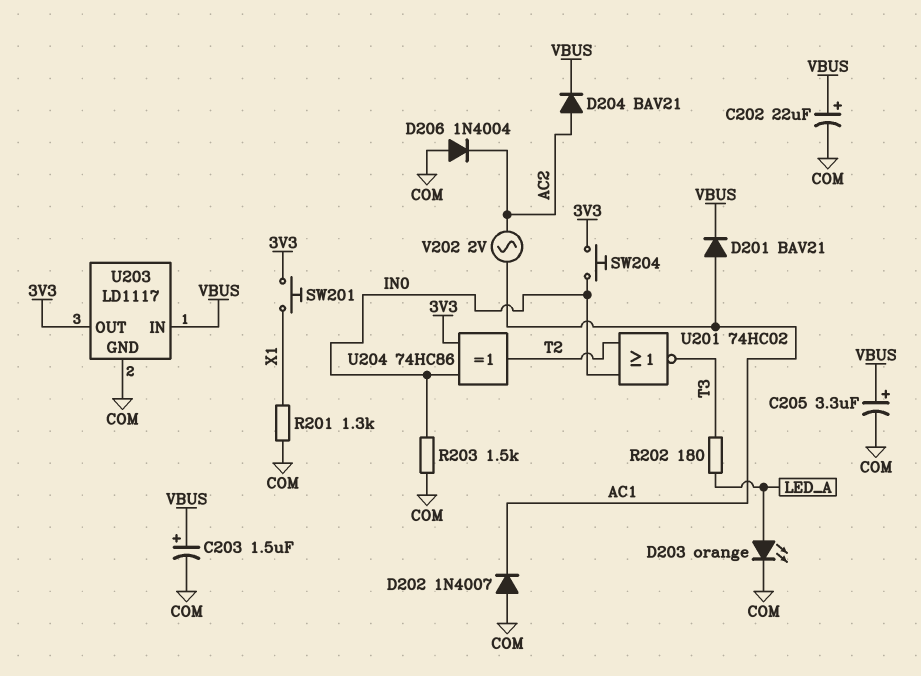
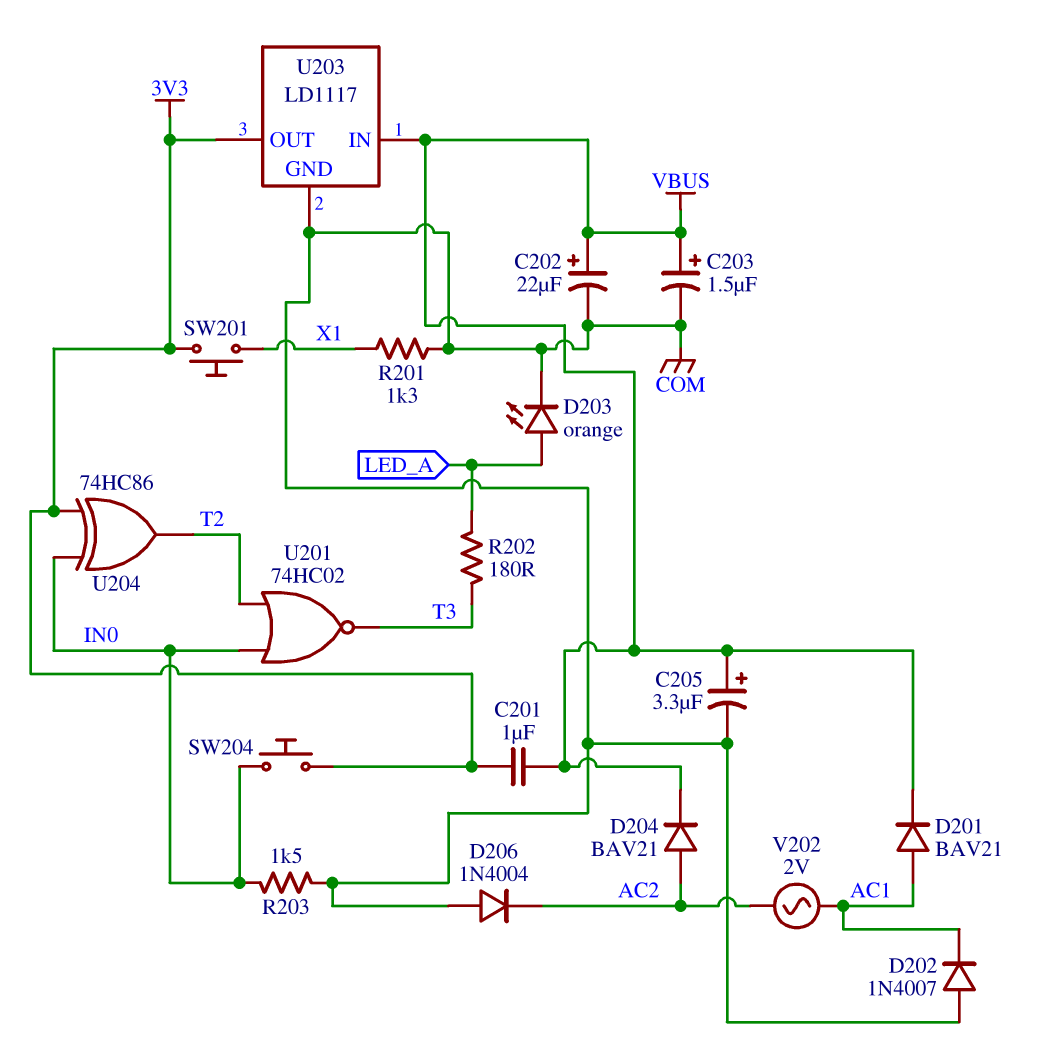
C201: none -> 1uF (3V3, VBUS)

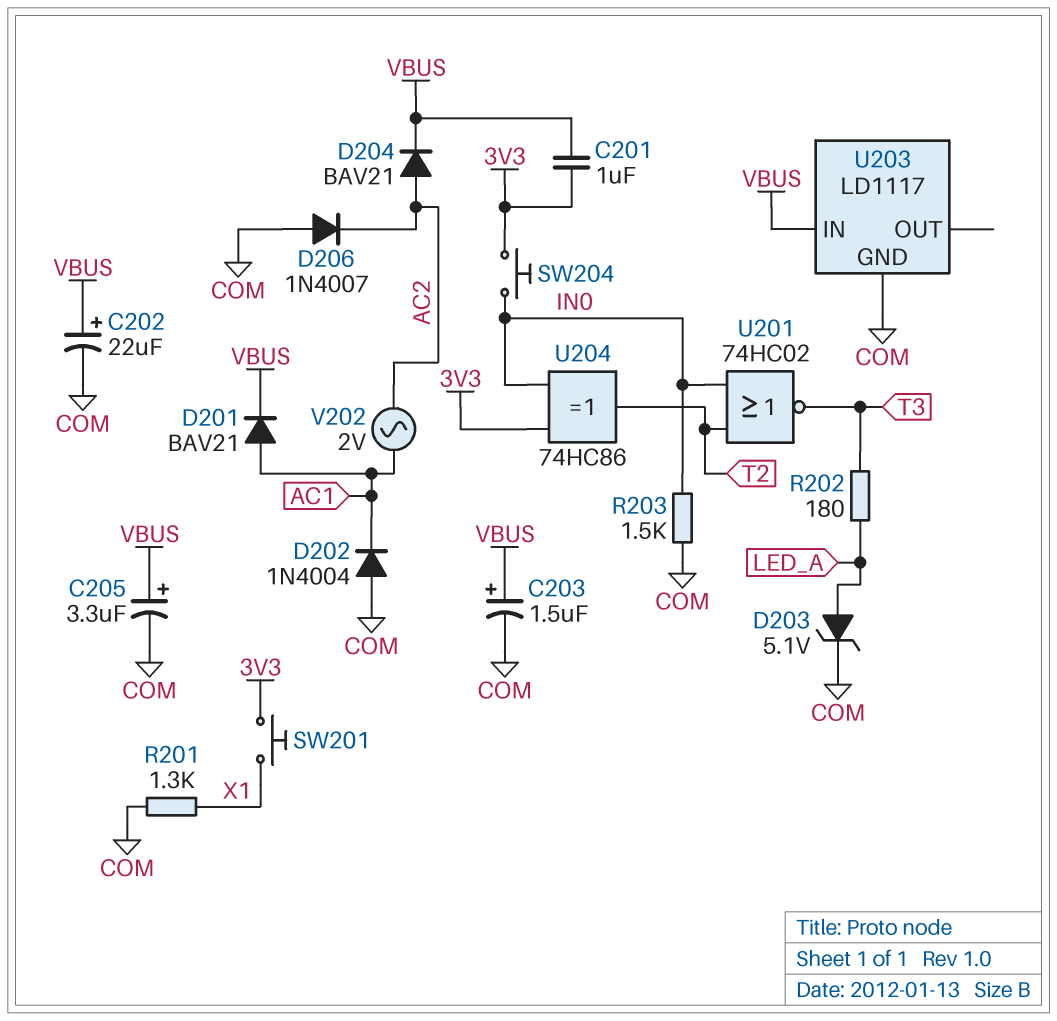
D202: diode 1N4007 (A COM, K AC1) -> diode 1N4004 (A COM, K AC1)
D203: LED orange (A LED_A, K COM) -> zener 5.1V (A LED_A, K COM)
D206: diode 1N4004 (A COM, K AC2) -> diode 1N4007 (A COM, K AC2)
U203 pin OUT: 3V3 -> none

